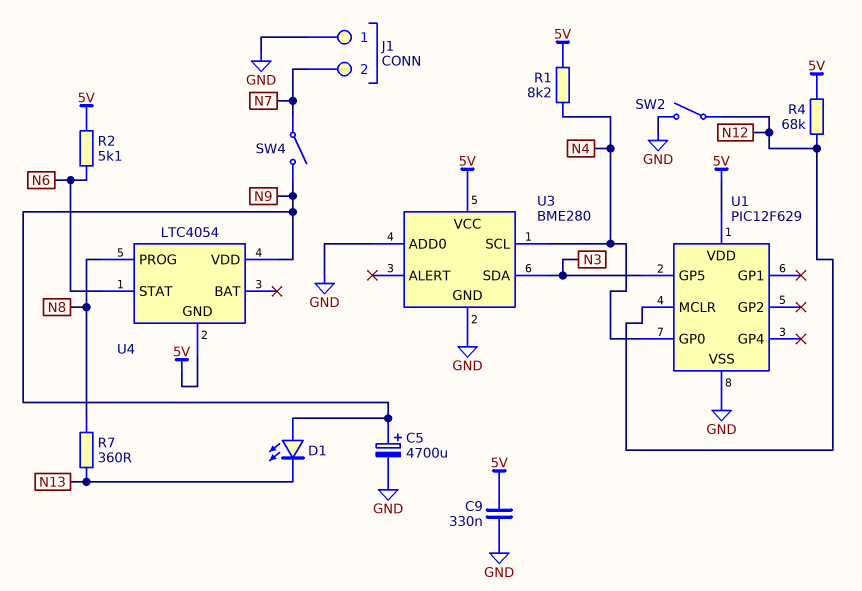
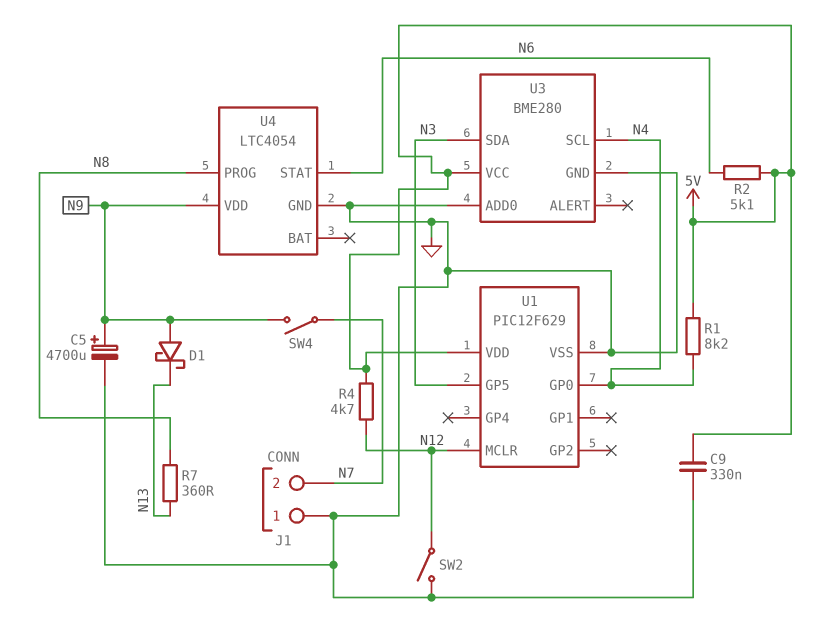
D1: LED (A N9, K N13) -> schottky (A N9, K N13)
R4: 68k (5V, N12) -> 4.7k (5V, N12)
U4 pin GND: 5V -> GND

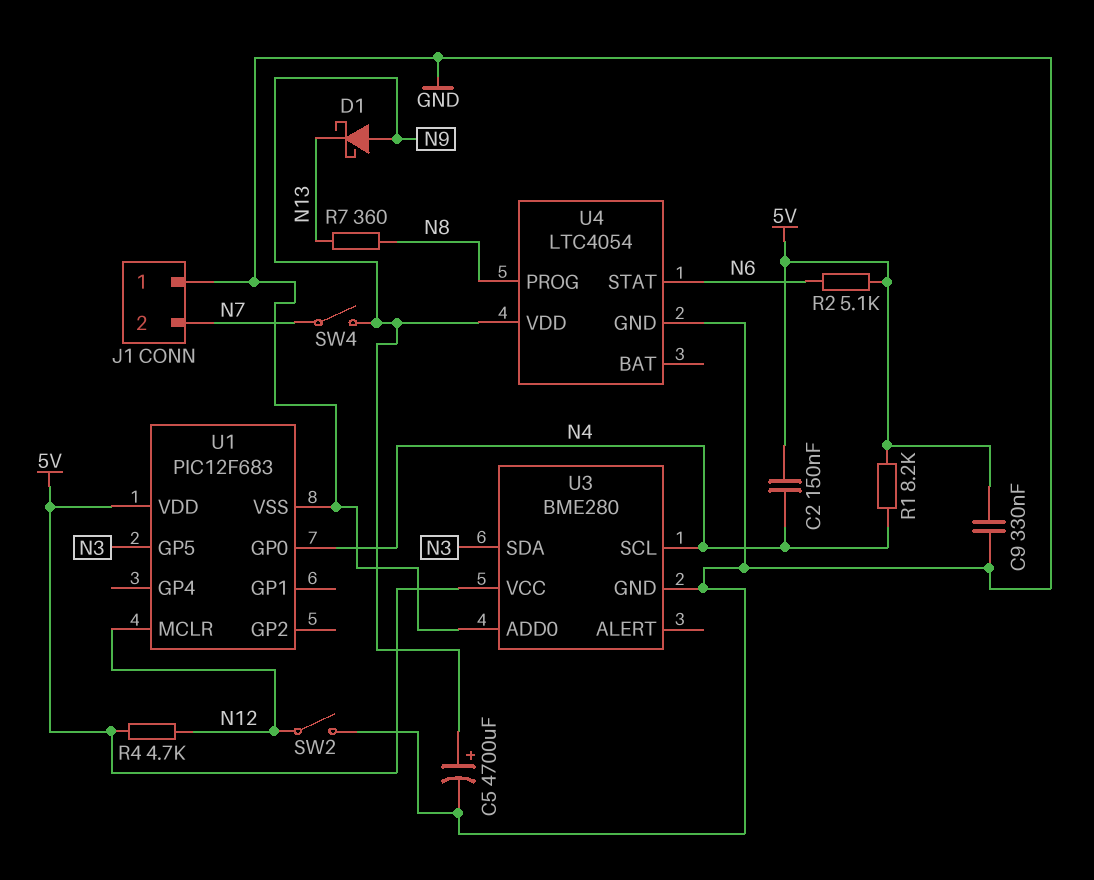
C2: none -> 150nF (5V, N4)
U1: PIC12F629 -> PIC12F683

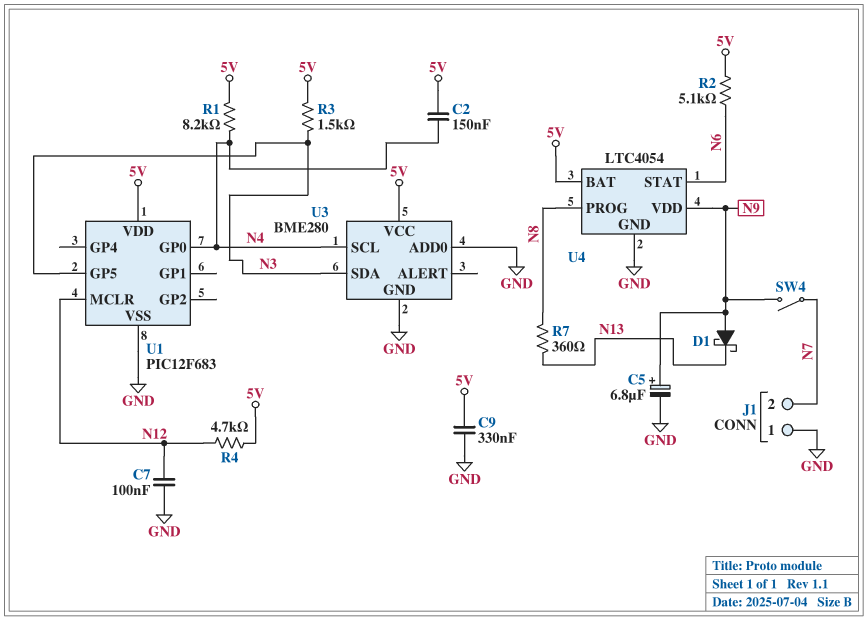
C5: 4700uF (plus N9, minus GND) -> 6.8uF (plus N9, minus GND)
C7: none -> 100nF (GND, N12)
R3: none -> 1.5k (5V, N3)
SW2: switch (GND, N12) -> none
U4 pin BAT: none -> 5V

